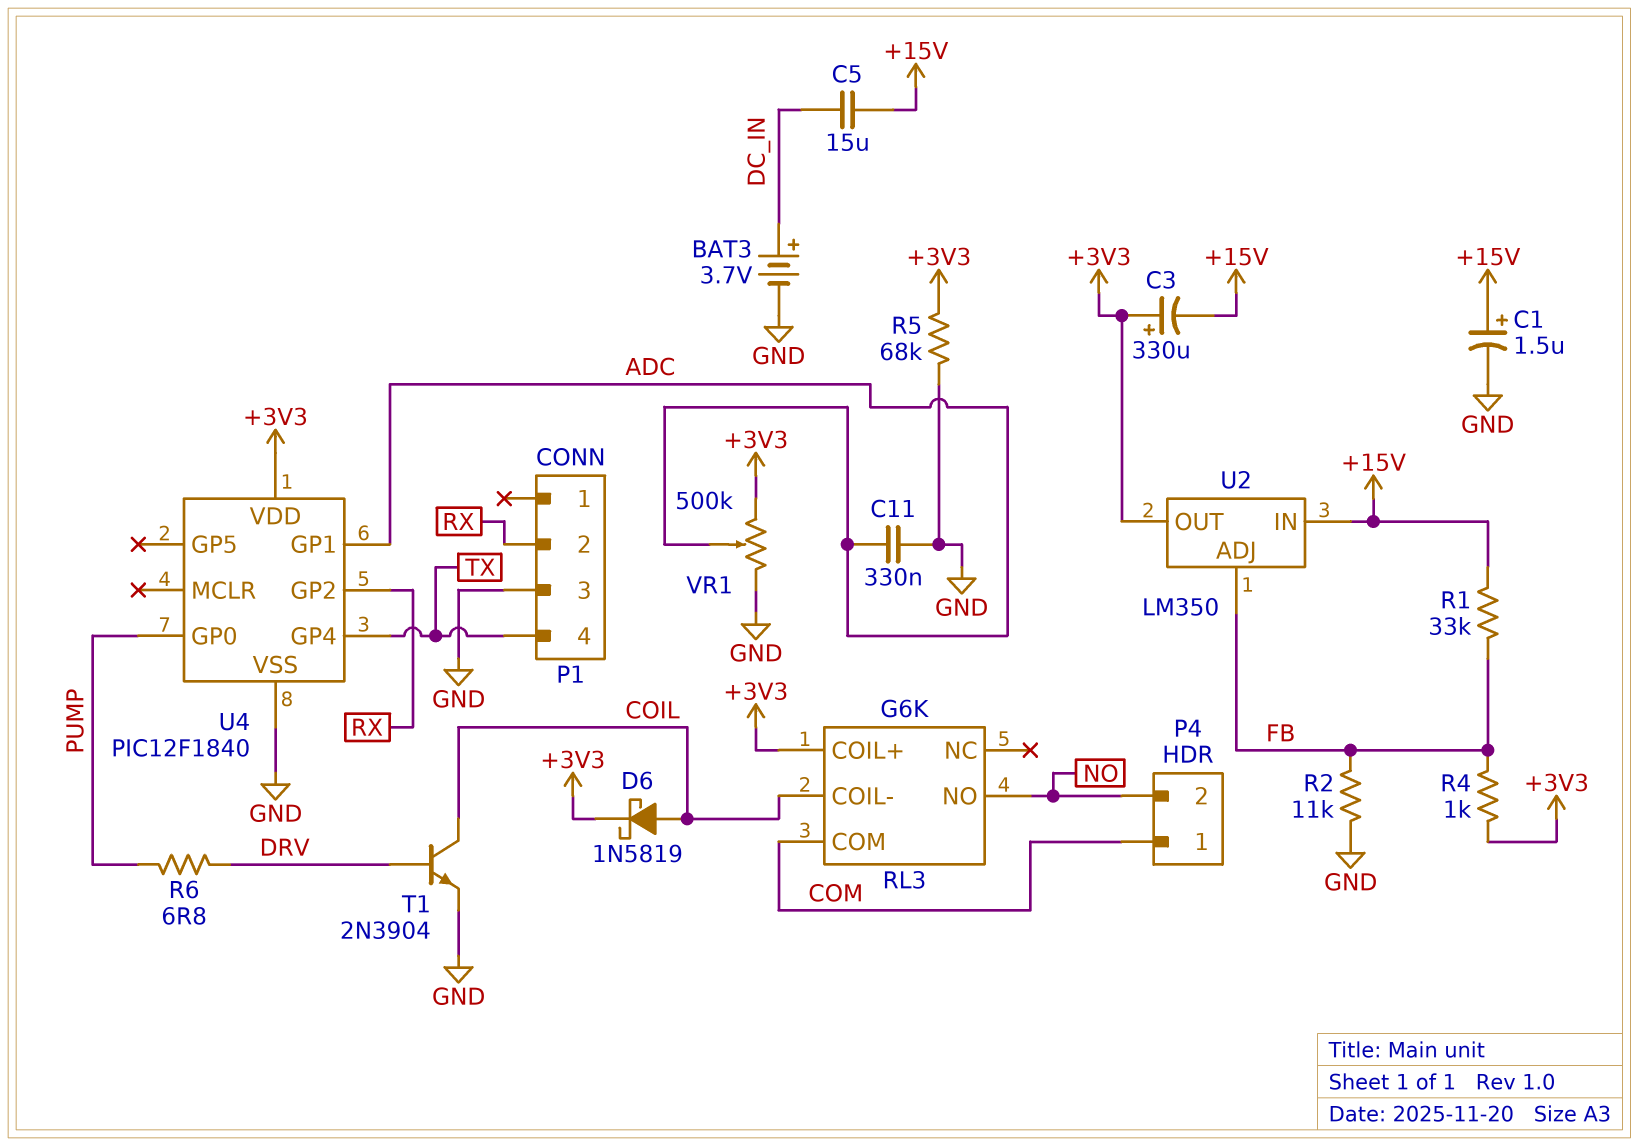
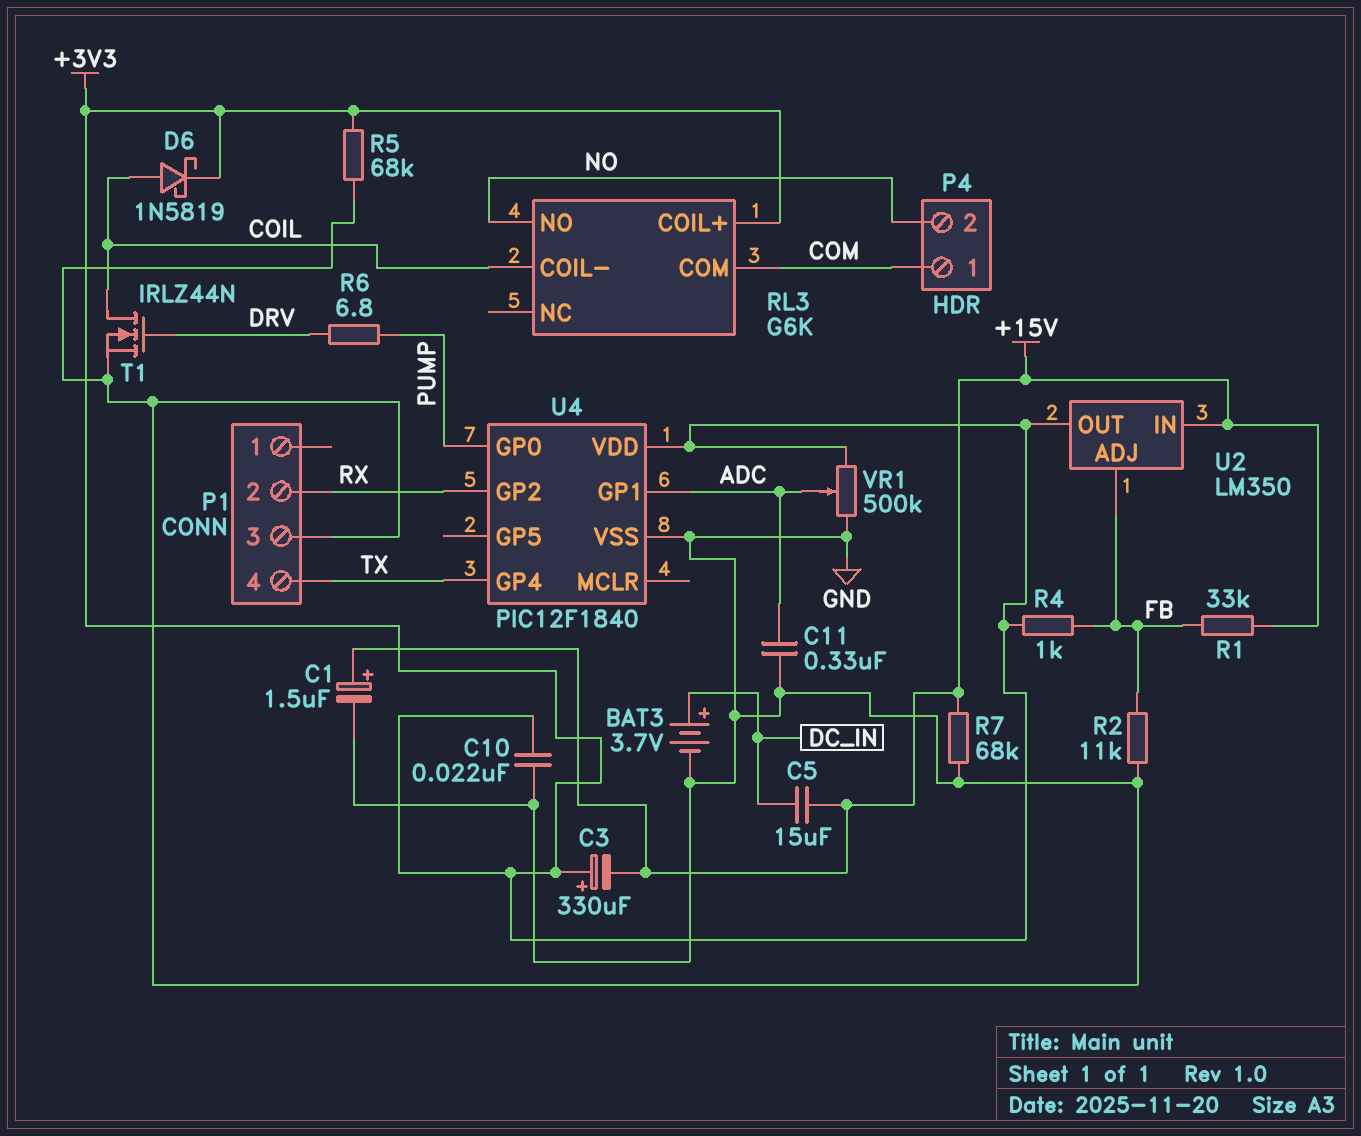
C10: none -> 22nF (+3V3, GND)
R7: none -> 68k (+15V, GND)
T1: NPN 2N3904 (B DRV, C COIL, E GND) -> NMOS IRLZ44N (G DRV, D COIL, S GND)

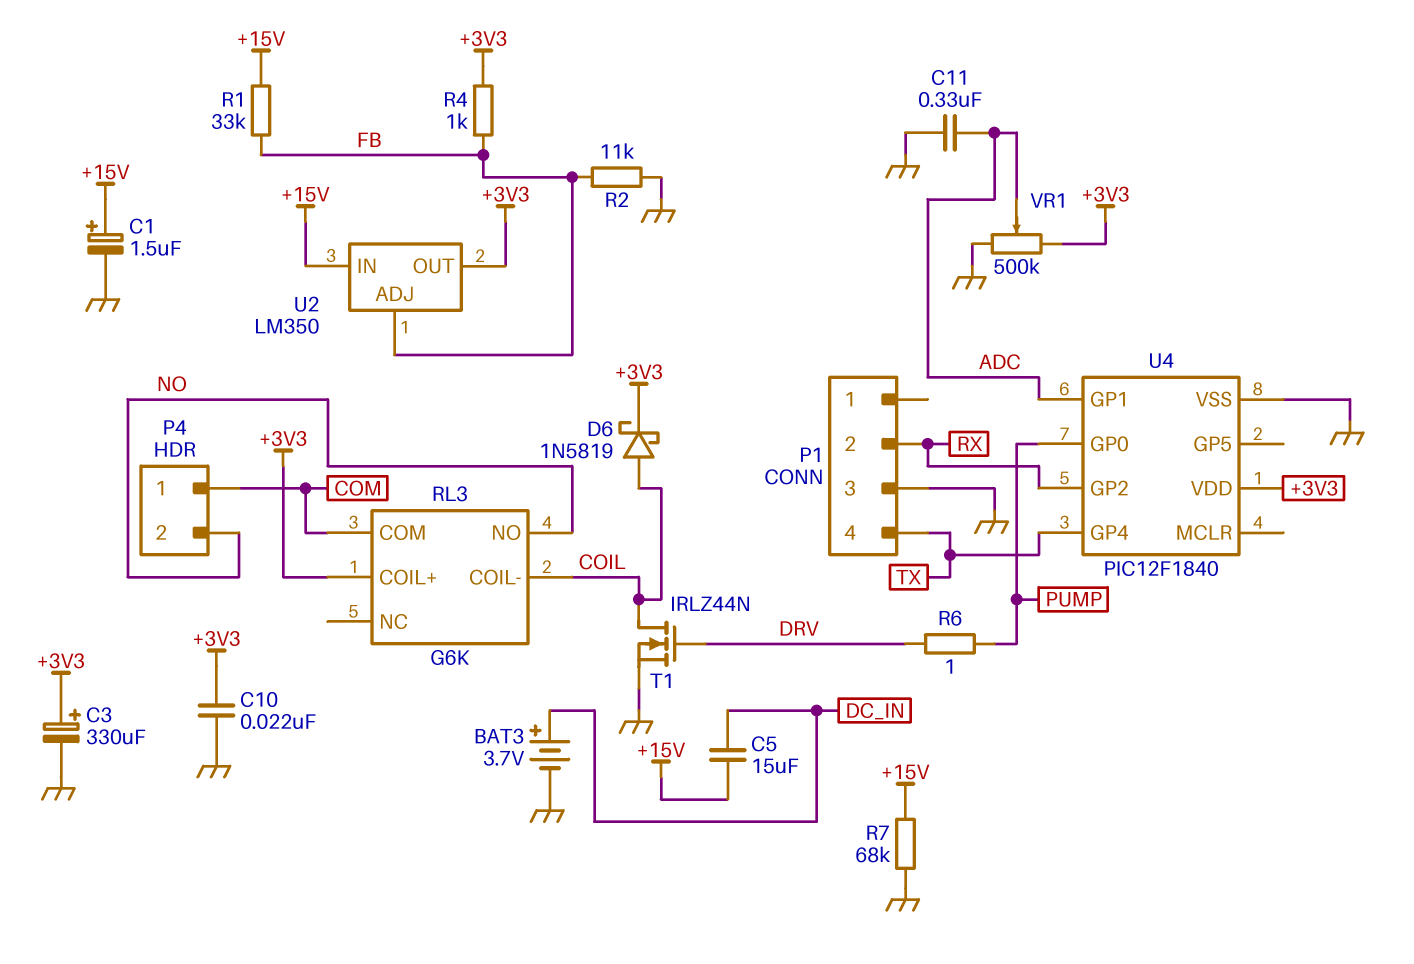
C3: 330uF (plus +3V3, minus +15V) -> 330uF (plus +3V3, minus GND)
R5: 68k (+3V3, GND) -> none
R6: 6.8 (DRV, PUMP) -> 1 (DRV, PUMP)

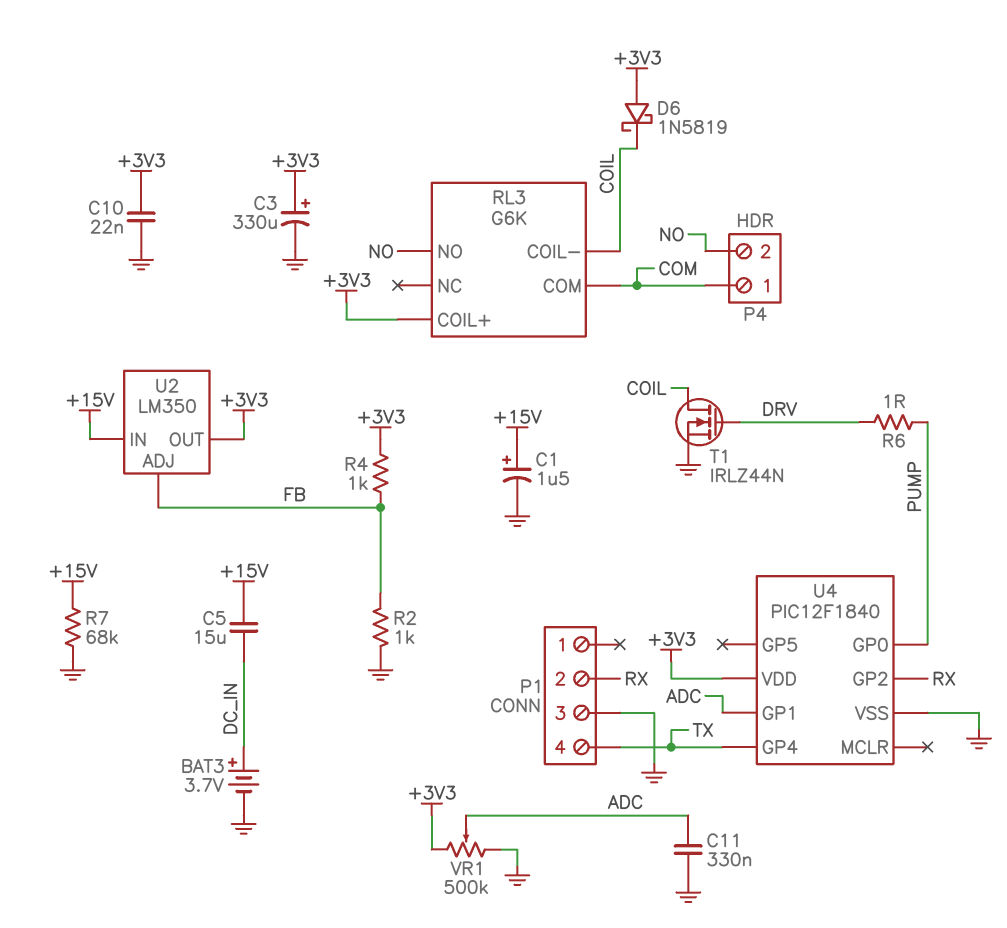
D6: schottky 1N5819 (A COIL, K +3V3) -> schottky 1N5819 (A +3V3, K COIL)
R1: 33k (+15V, FB) -> none
R2: 11k (FB, GND) -> 1k (FB, GND)

